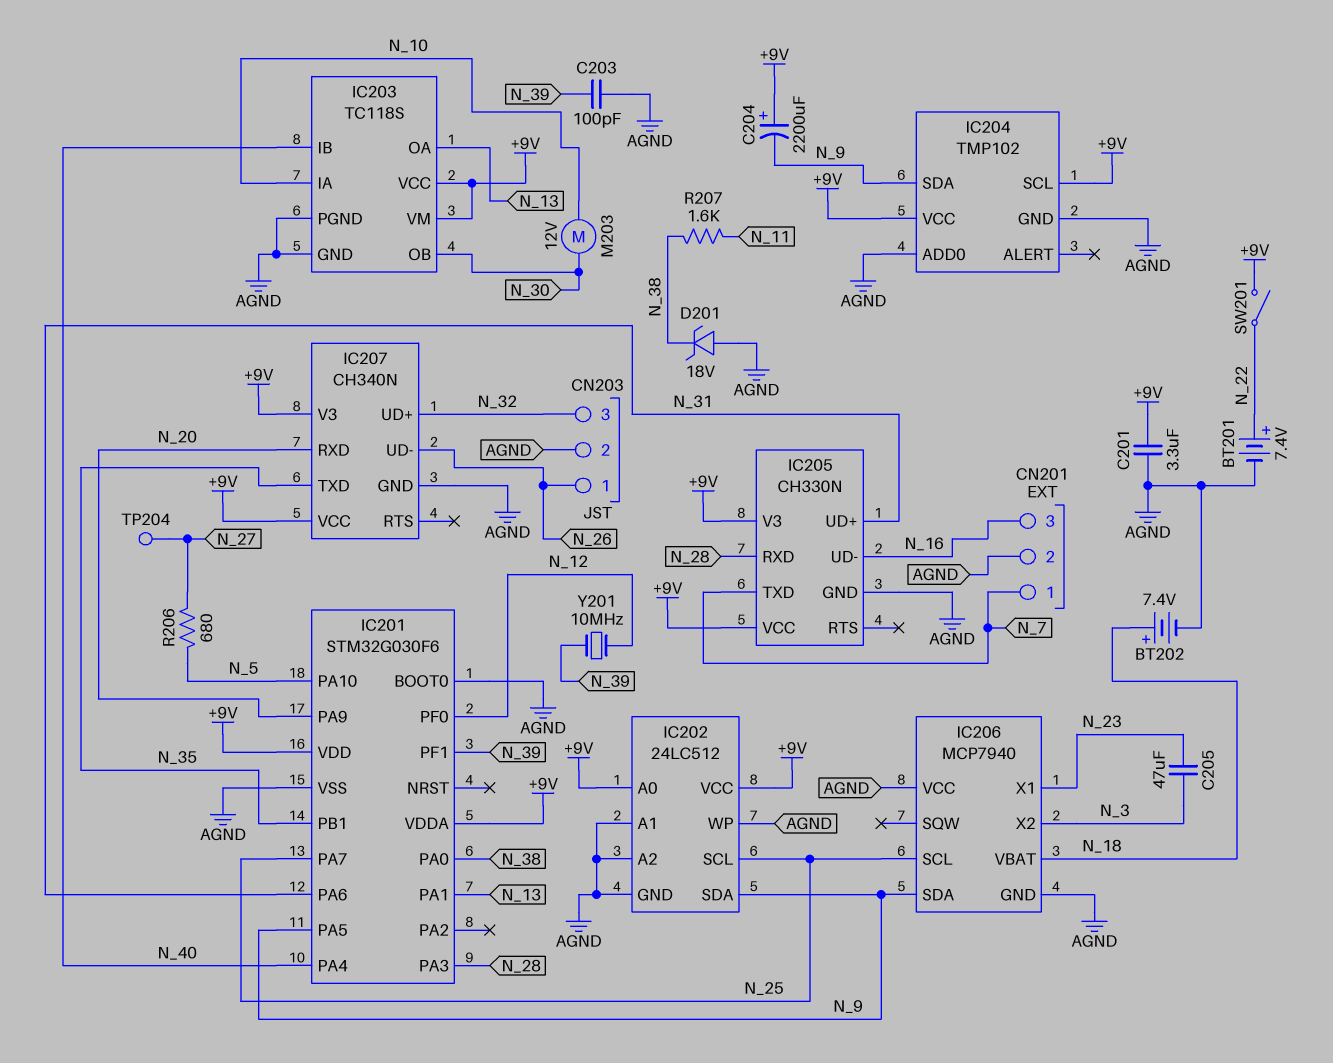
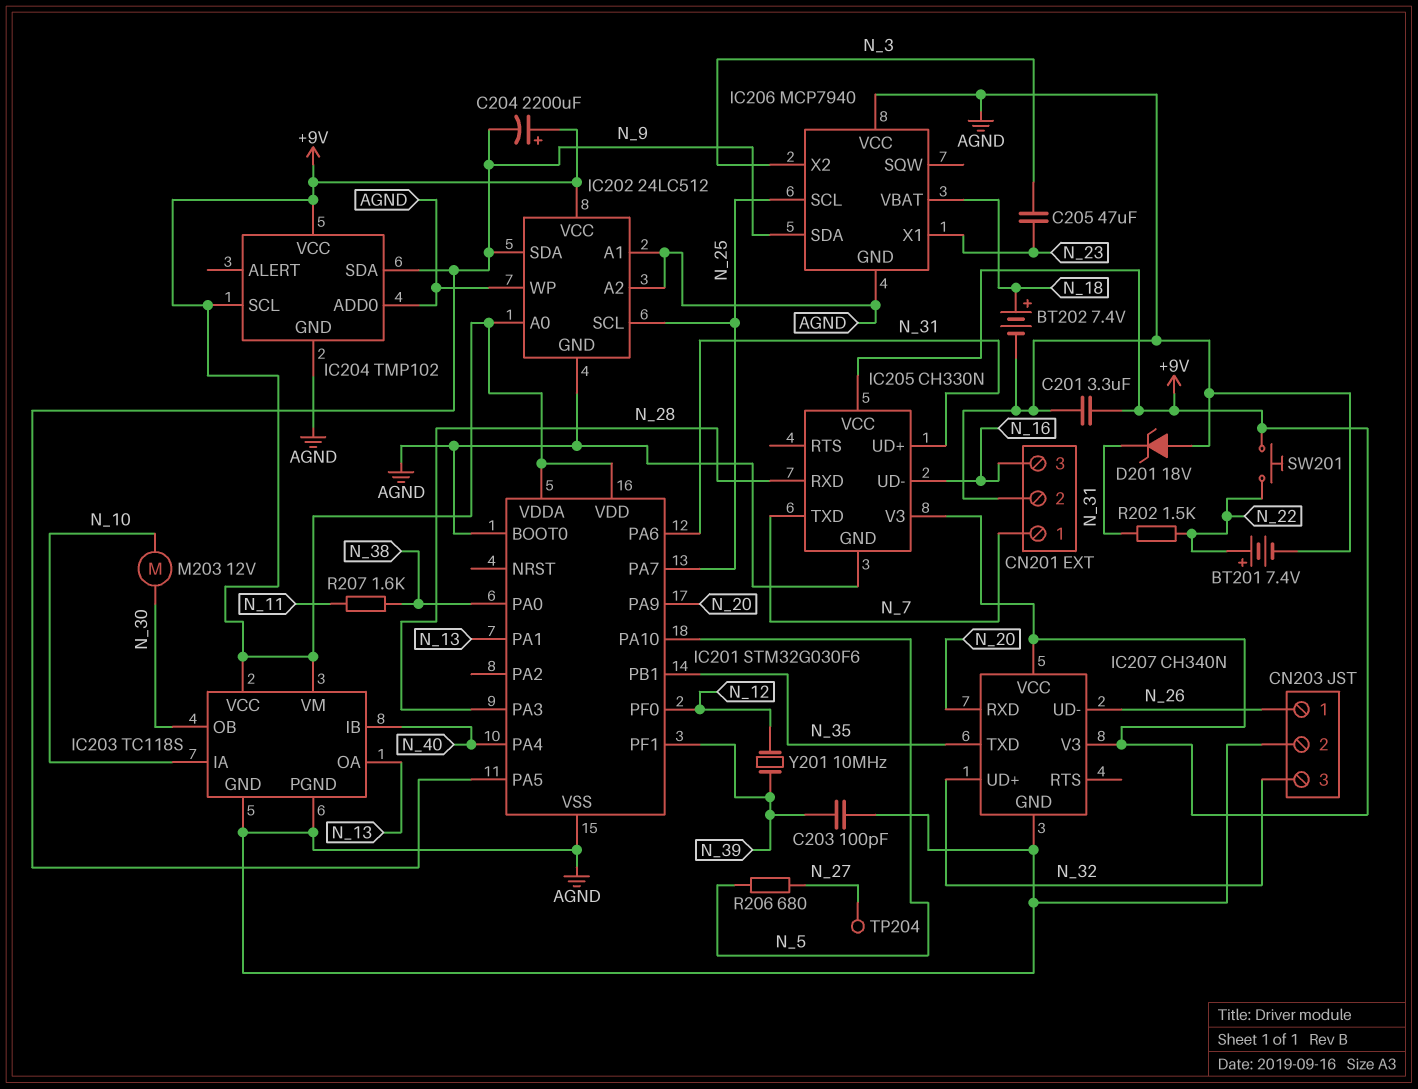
D201: zener 18V (A AGND, K N_38) -> zener 18V (A AGND, K N_31)
R202: none -> 1.5k (N_22, N_31)
SW201: switch (+9V, N_22) -> button (+9V, N_22)

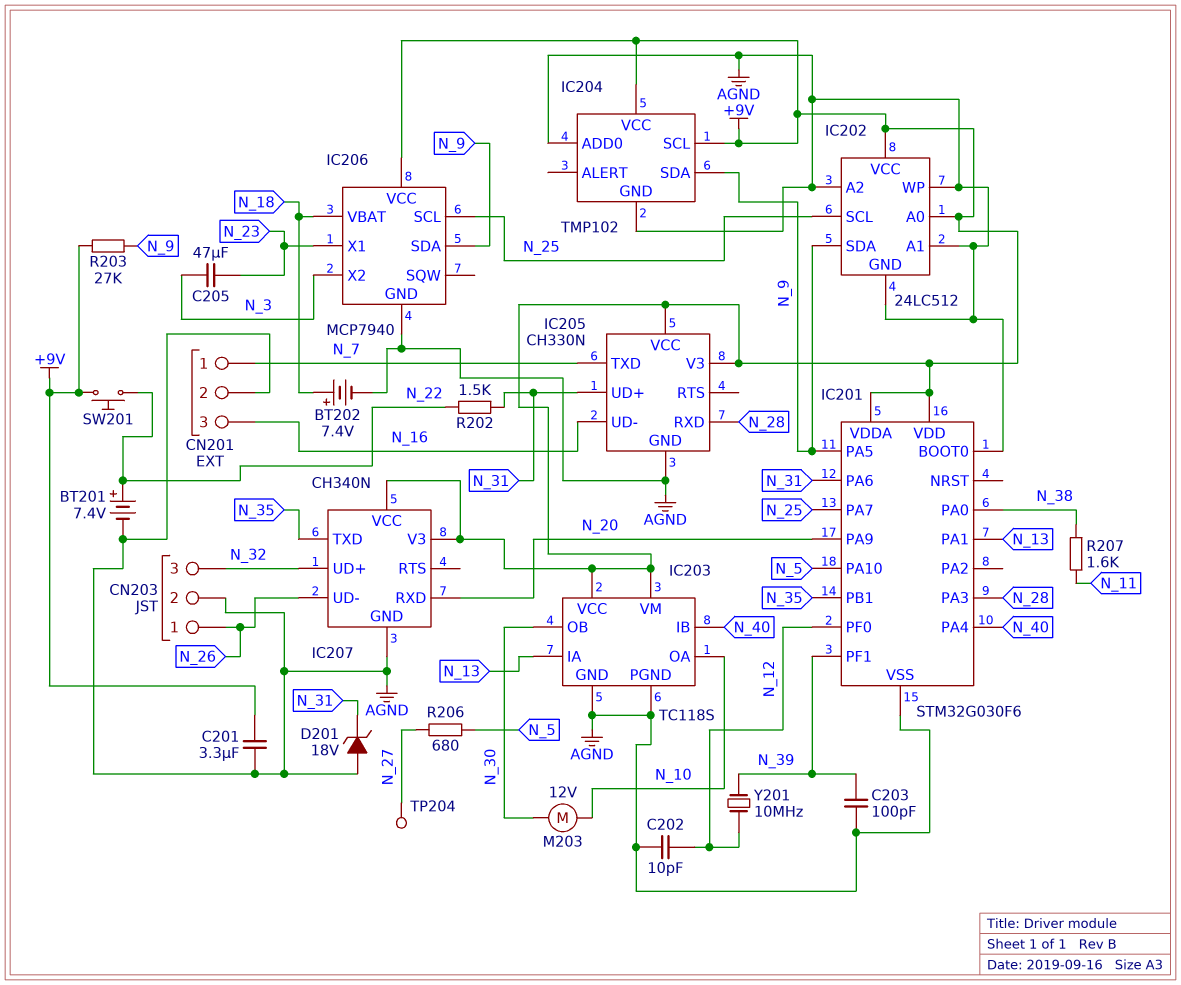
C202: none -> 10pF (AGND, N_12)
C204: 2200uF (plus +9V, minus N_9) -> none
IC203 pin IA: N_10 -> N_13
IC203 pin OA: N_13 -> N_10
IC206 pin VCC: AGND -> +9V
R203: none -> 27k (+9V, N_9)

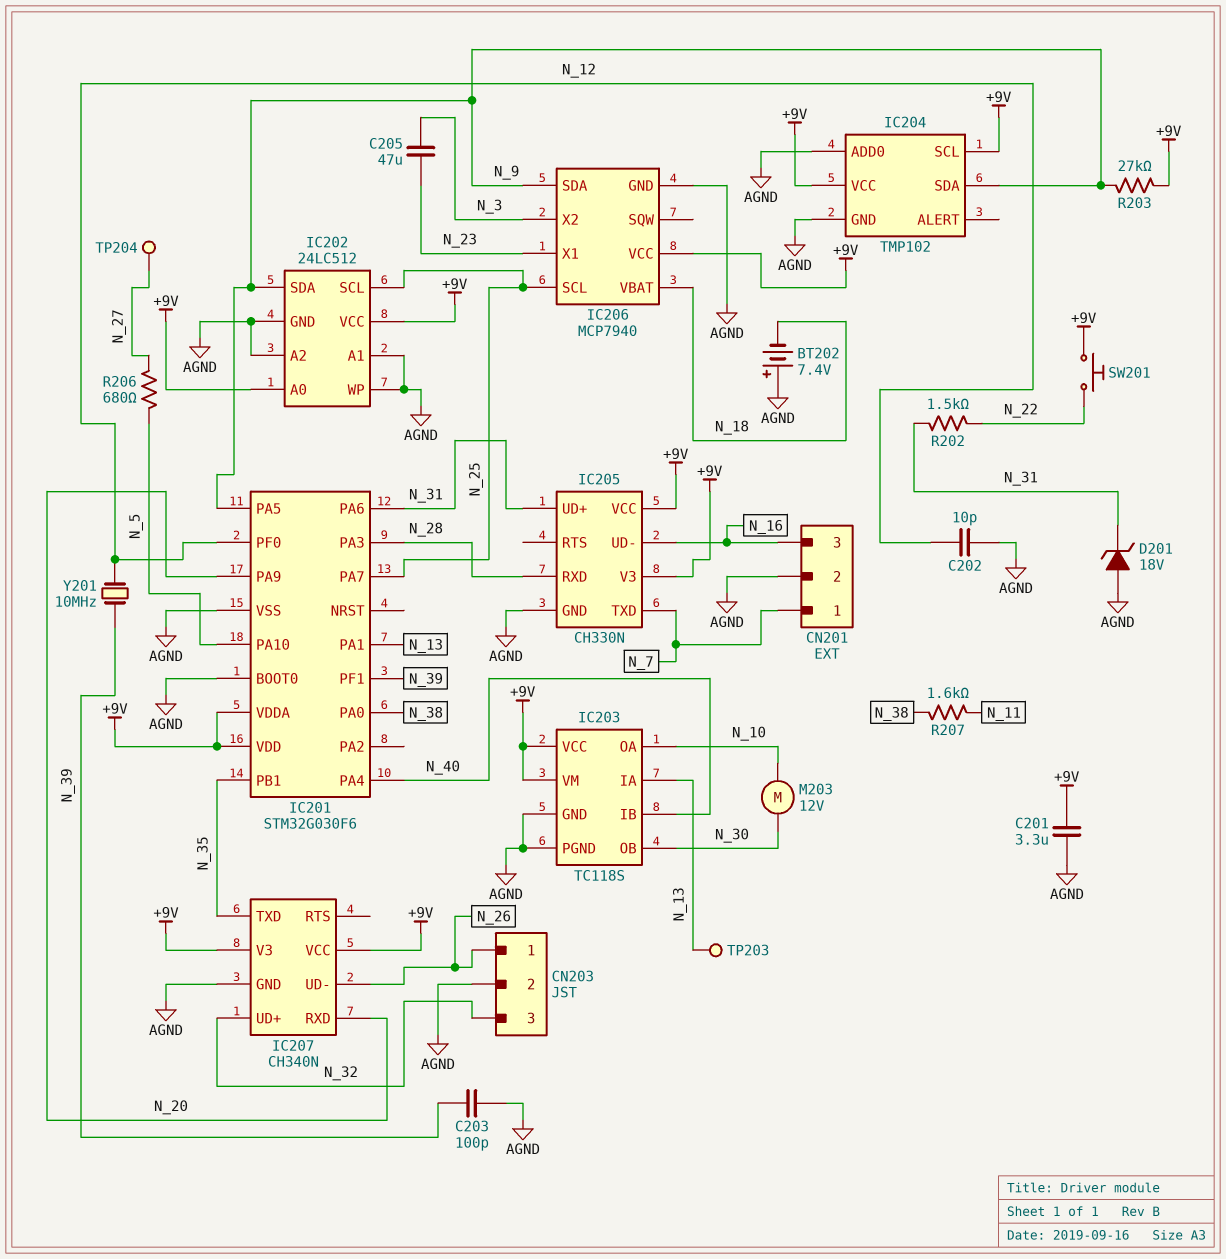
BT201: 7.4V (plus N_22, minus AGND) -> none
BT202: 7.4V (plus N_18, minus AGND) -> 7.4V (plus AGND, minus N_18)
TP203: none -> test point (N_13)

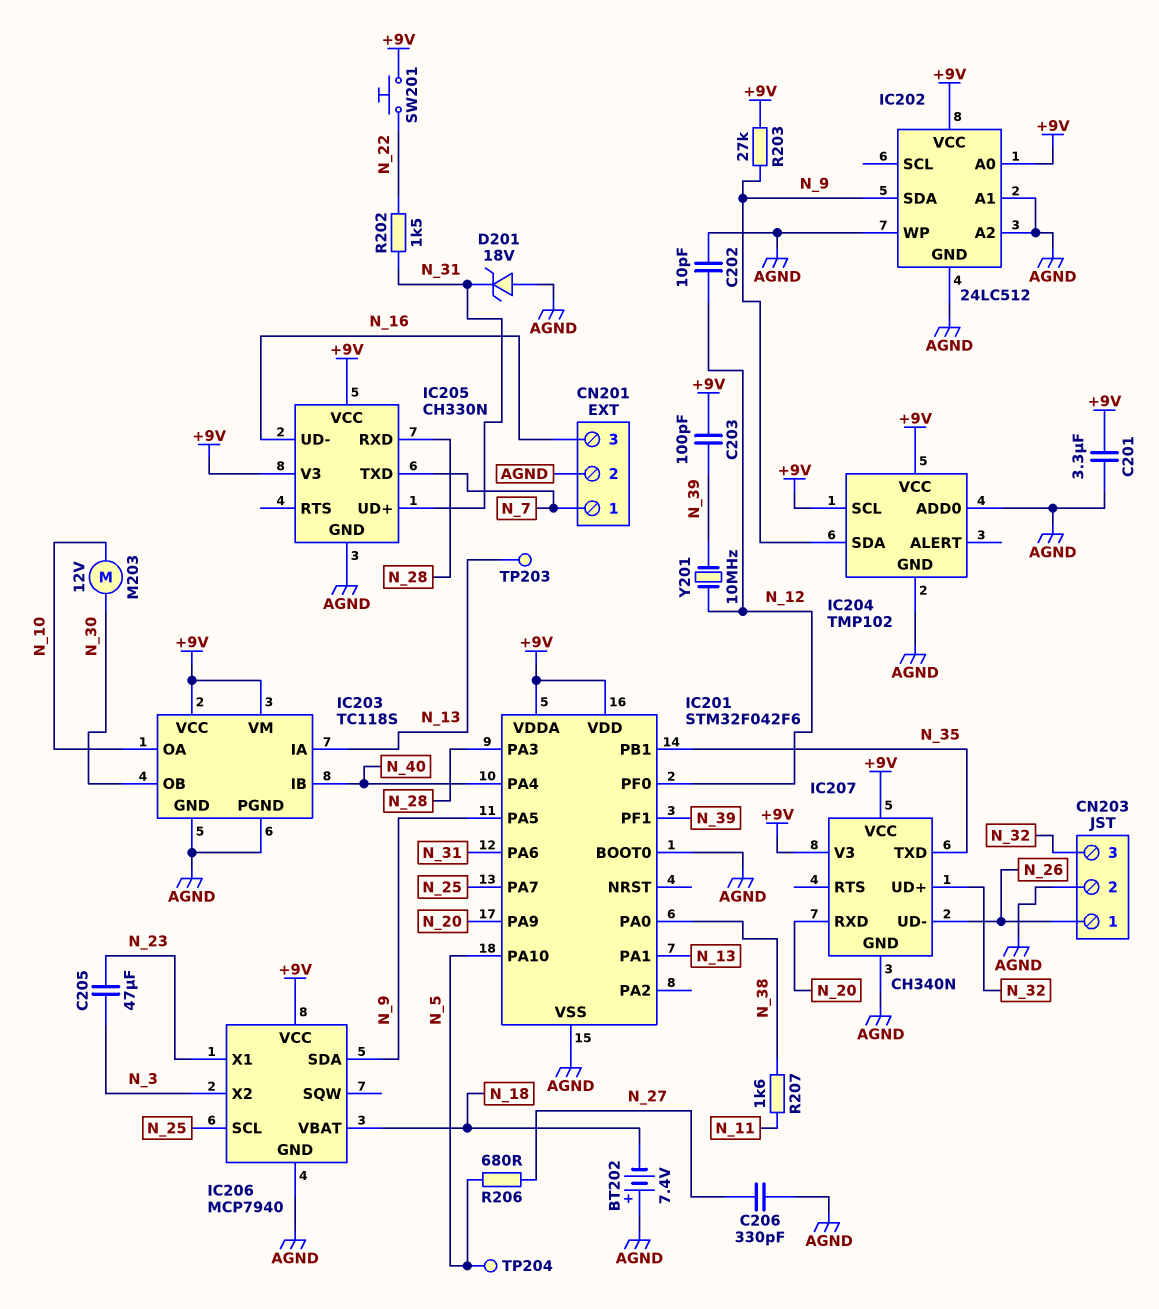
C203: 100pF (AGND, N_39) -> 100pF (+9V, N_39)
C206: none -> 330pF (AGND, N_27)
IC201: STM32G030F6 -> STM32F042F6
IC202 pin SCL: N_25 -> none
TP204: test point (N_27) -> test point (N_5)

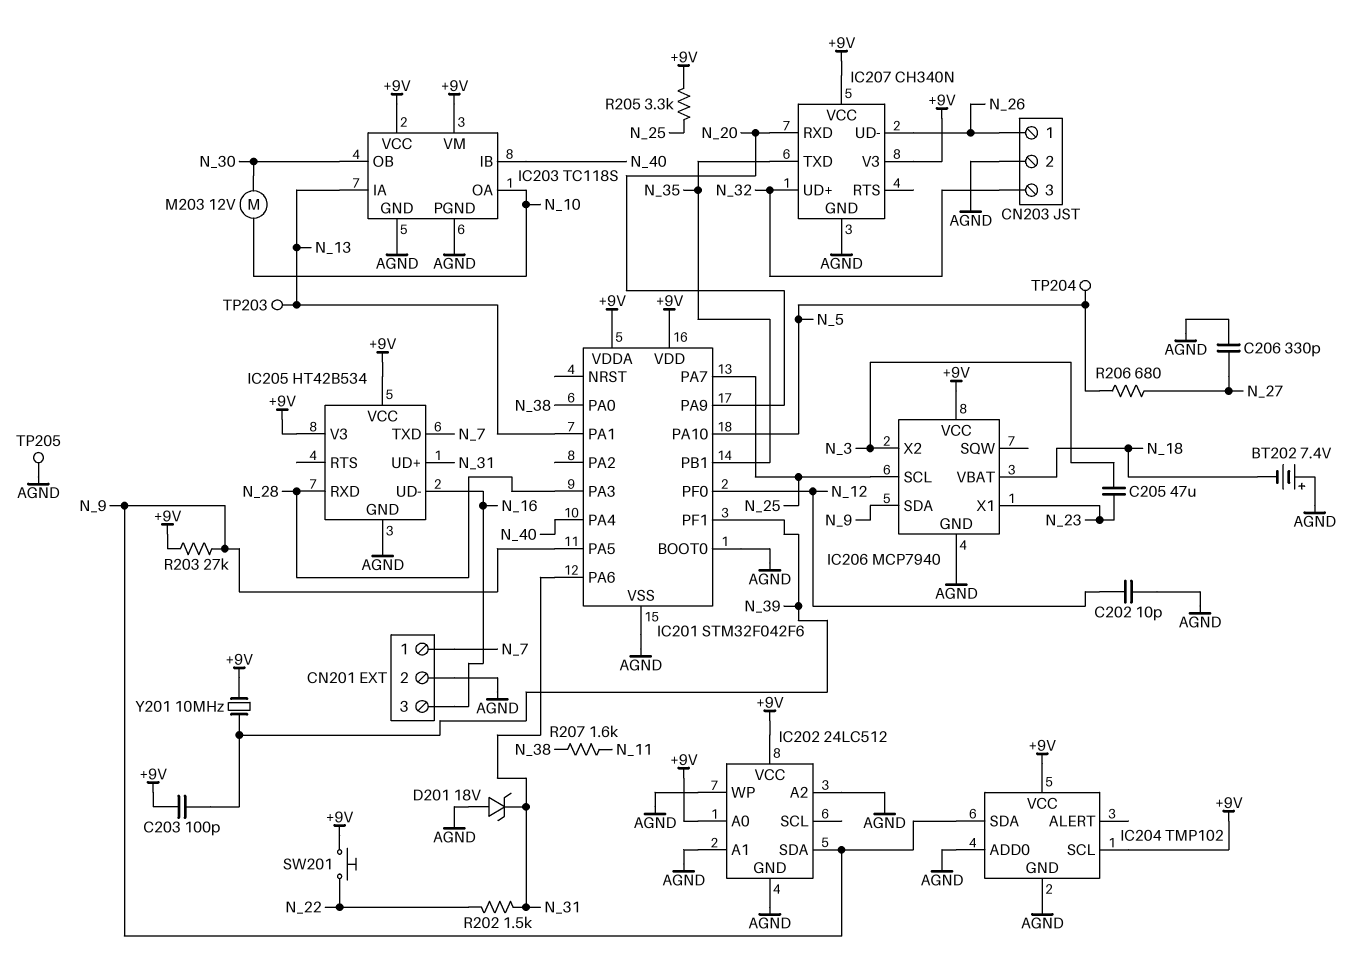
C201: 3.3uF (+9V, AGND) -> none
IC205: CH330N -> HT42B534
R205: none -> 3.3k (+9V, N_25)
TP205: none -> test point (AGND)
Y201: 10MHz (N_12, N_39) -> 10MHz (+9V, N_39)

